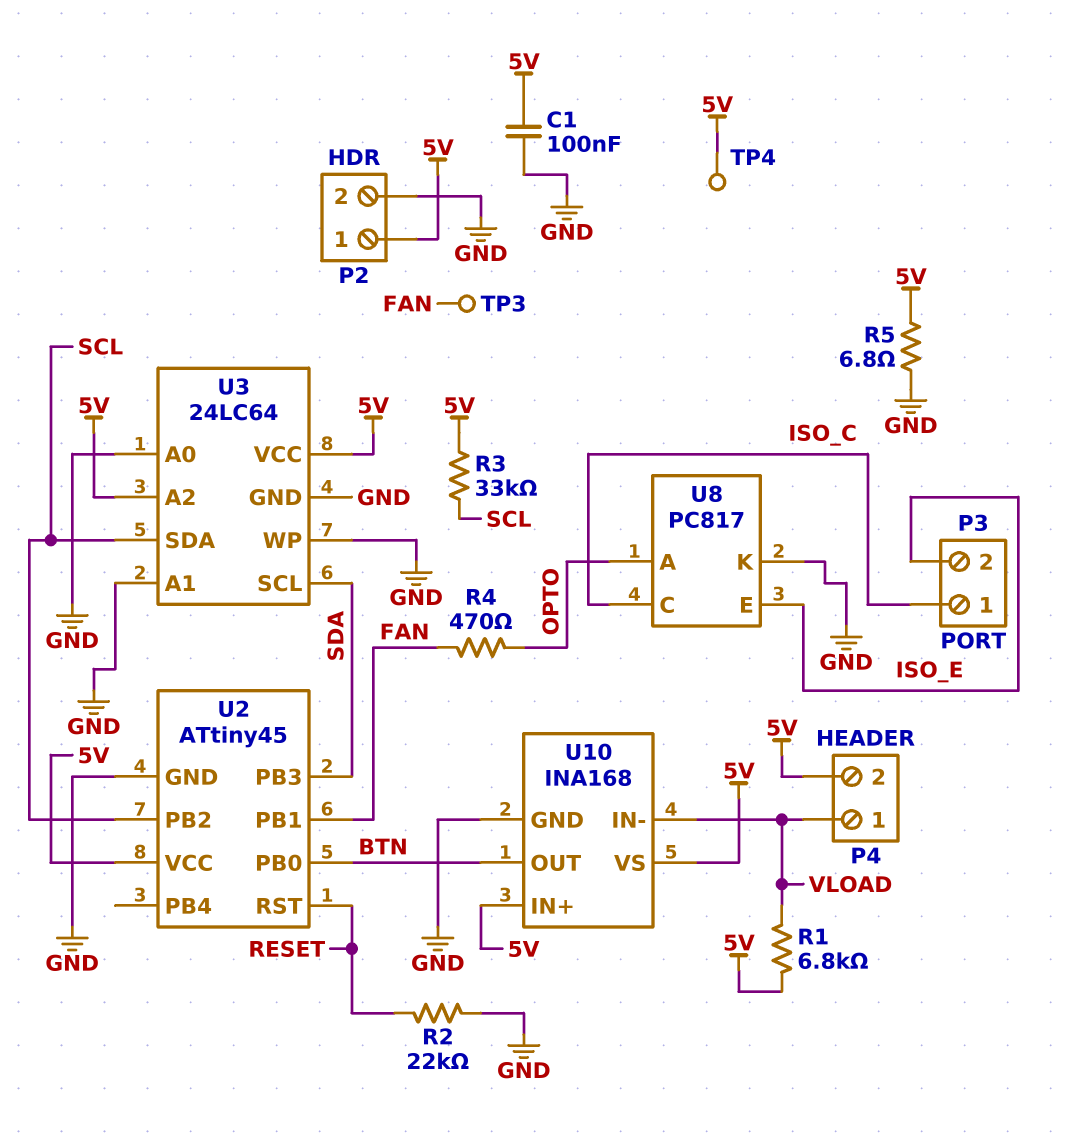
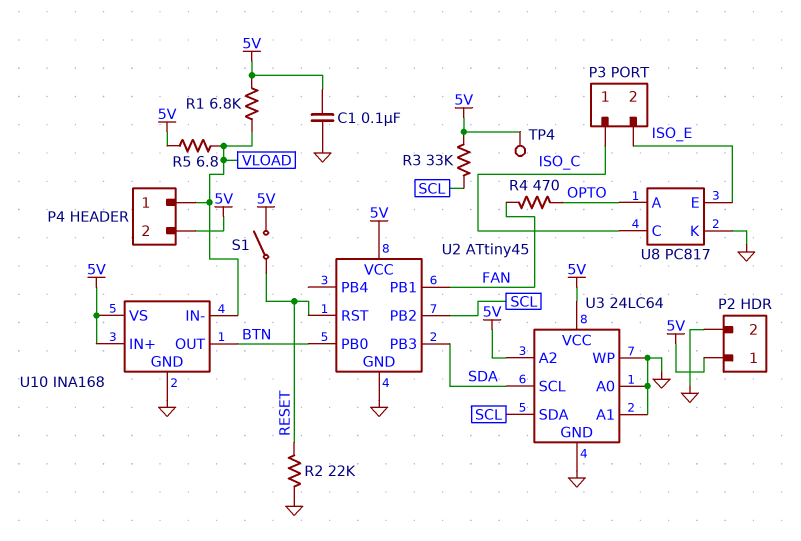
R5: 6.8 (5V, GND) -> 6.8 (5V, VLOAD)
S1: none -> switch (5V, RESET)
TP3: test point (FAN) -> none

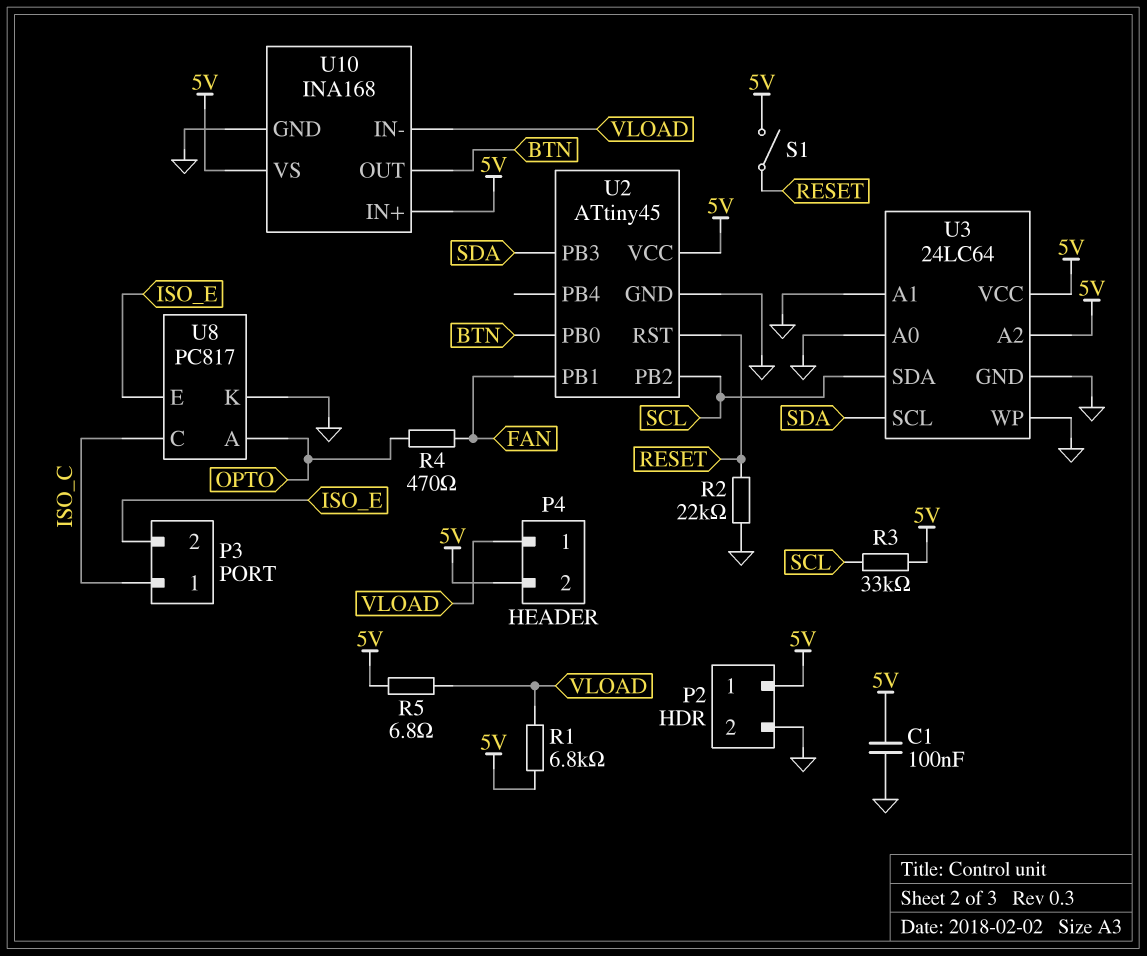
TP4: test point (5V) -> none

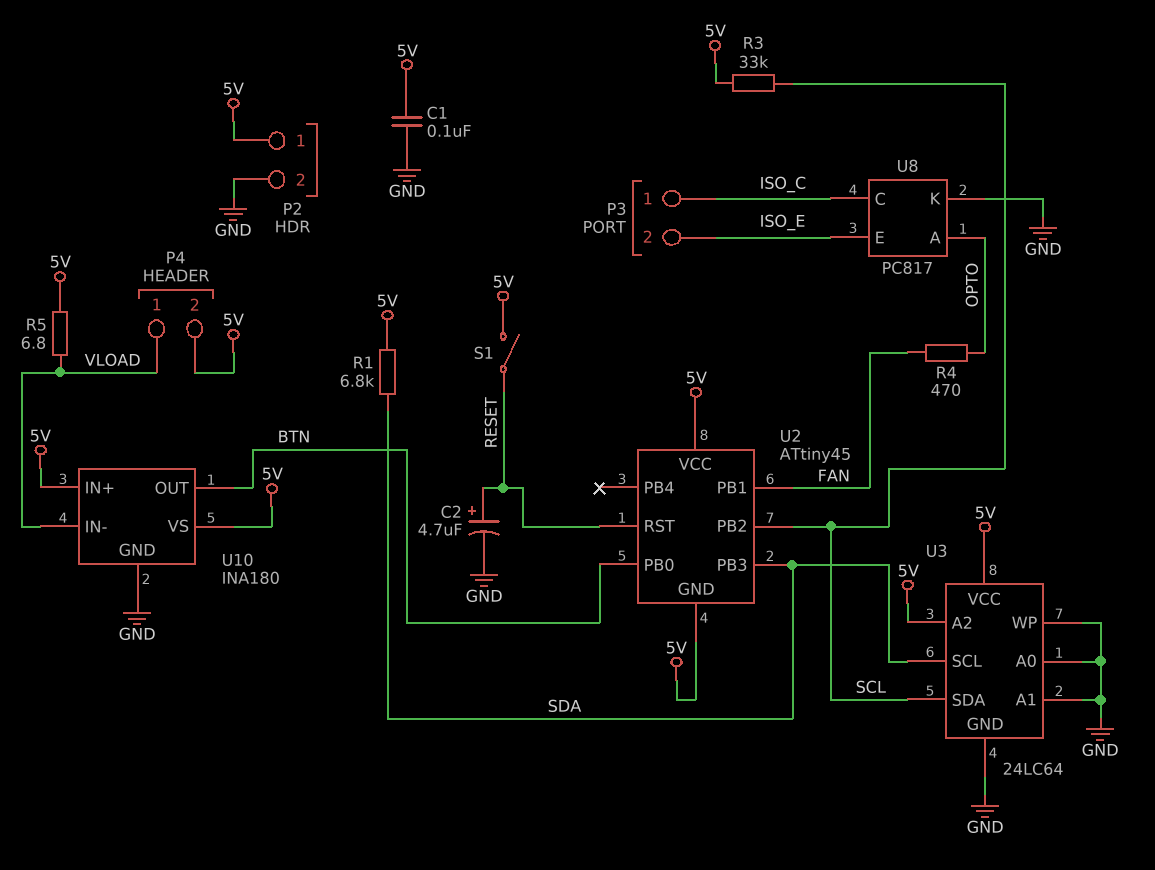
C2: none -> 4.7uF (plus RESET, minus GND)
R1: 6.8k (5V, VLOAD) -> 6.8k (5V, SDA)
R2: 22k (GND, RESET) -> none
U2 pin GND: GND -> 5V
U10: INA168 -> INA180

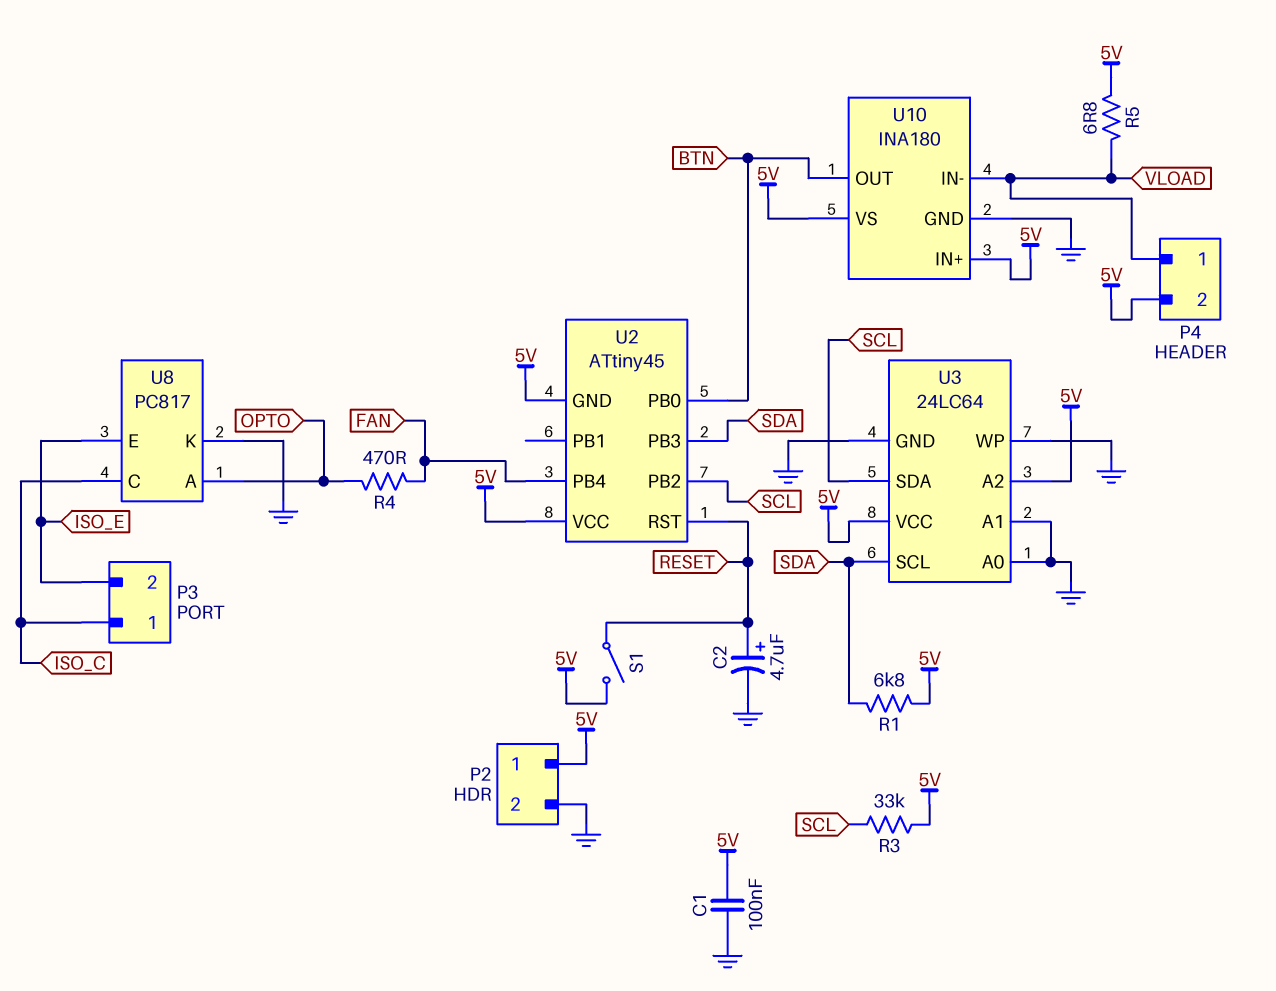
U2 pin PB1: FAN -> none
U2 pin PB4: none -> FAN

